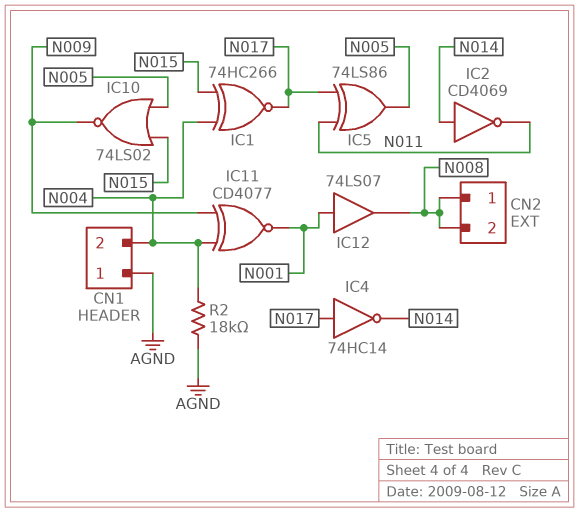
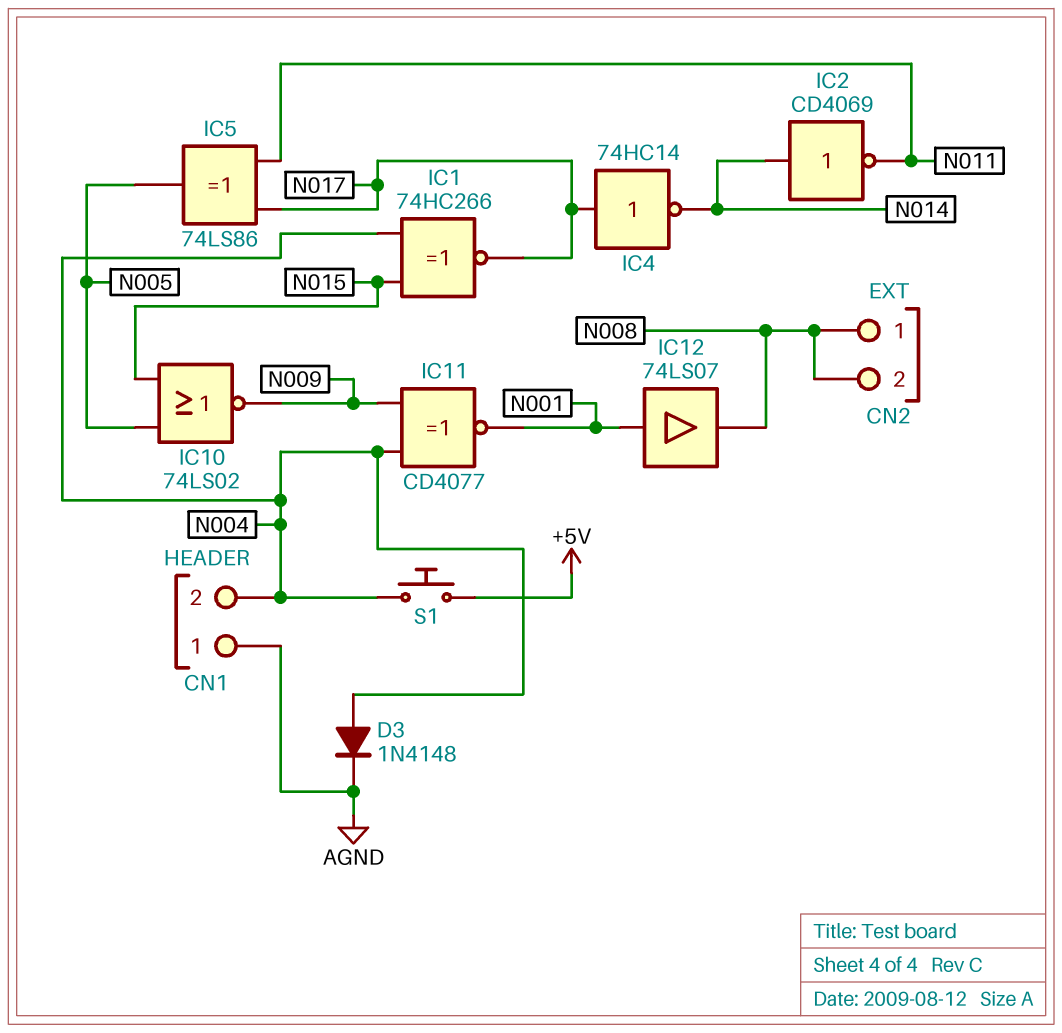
D3: none -> diode 1N4148 (A N004, K AGND)
R2: 18k (AGND, N004) -> none
S1: none -> button (+5V, N004)

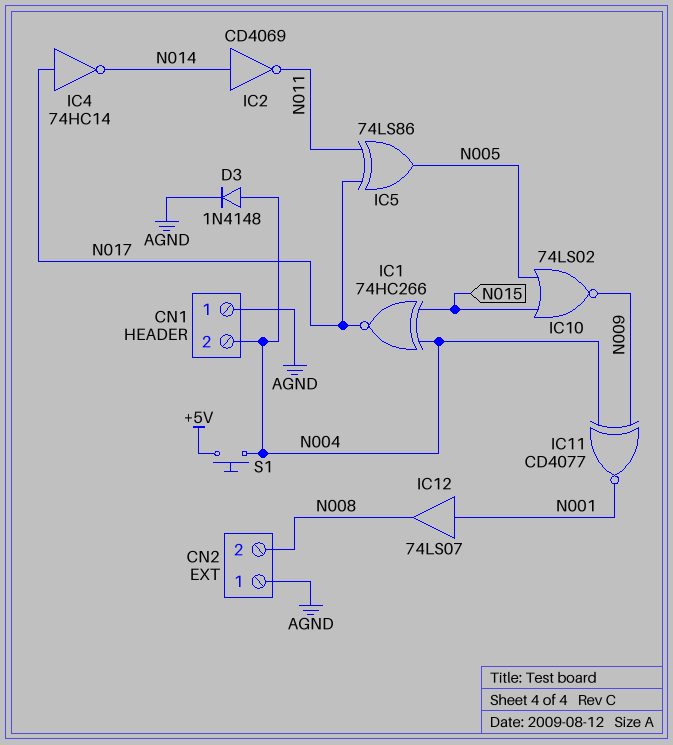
CN2 pin 1: N008 -> AGND

